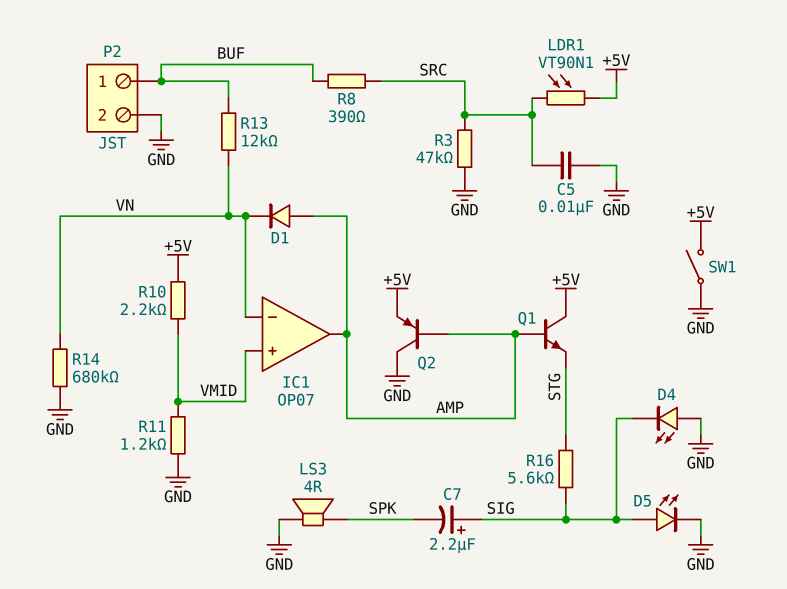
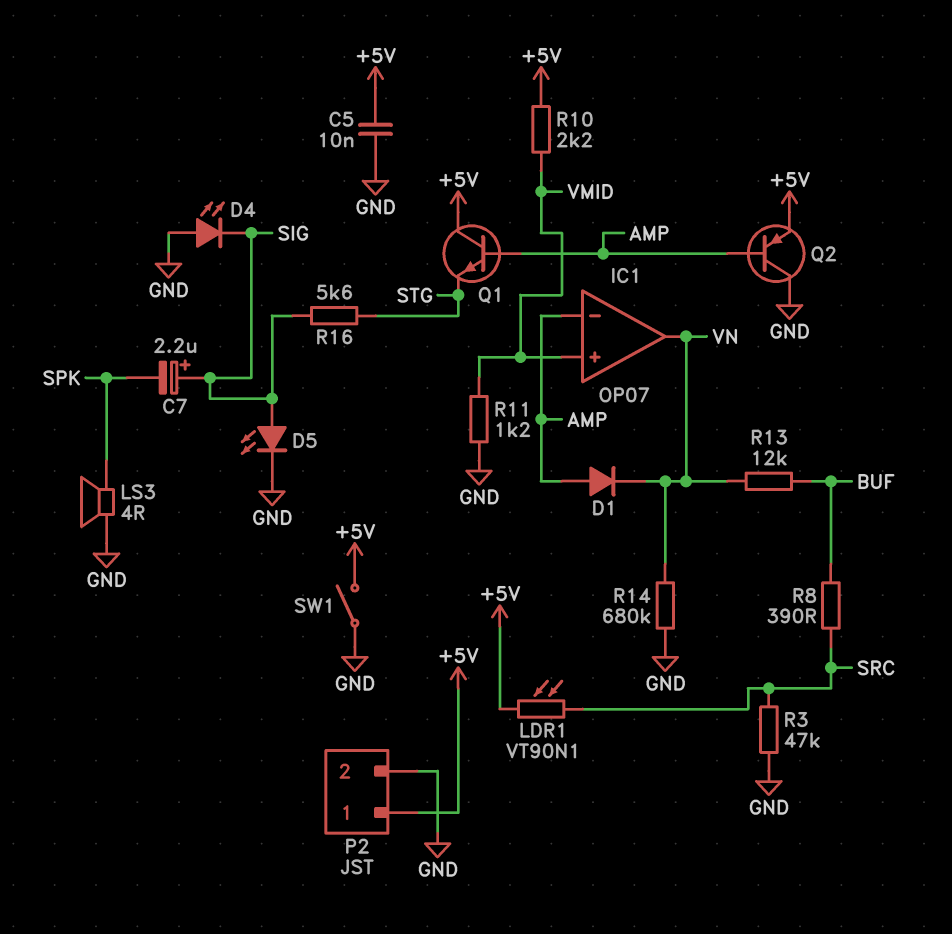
C5: 10nF (GND, SRC) -> 10nF (+5V, GND)
IC1 pin in-: VN -> AMP
IC1 pin out: AMP -> VN
P2 pin 1: BUF -> +5V

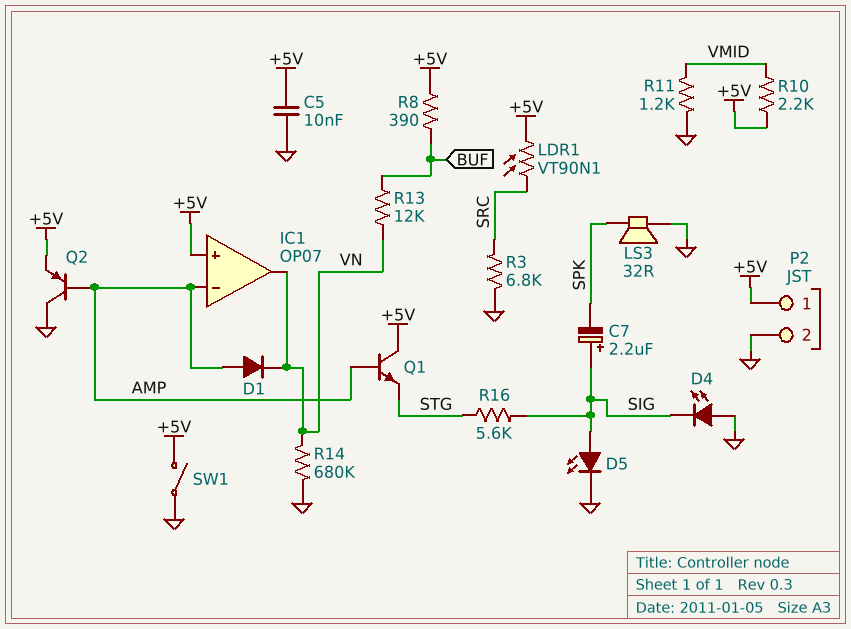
IC1 pin in+: VMID -> +5V
LS3: speaker 4R (GND, SPK) -> speaker 32R (GND, SPK)
R3: 47k (GND, SRC) -> 6.8k (GND, SRC)
R8: 390 (BUF, SRC) -> 390 (+5V, BUF)

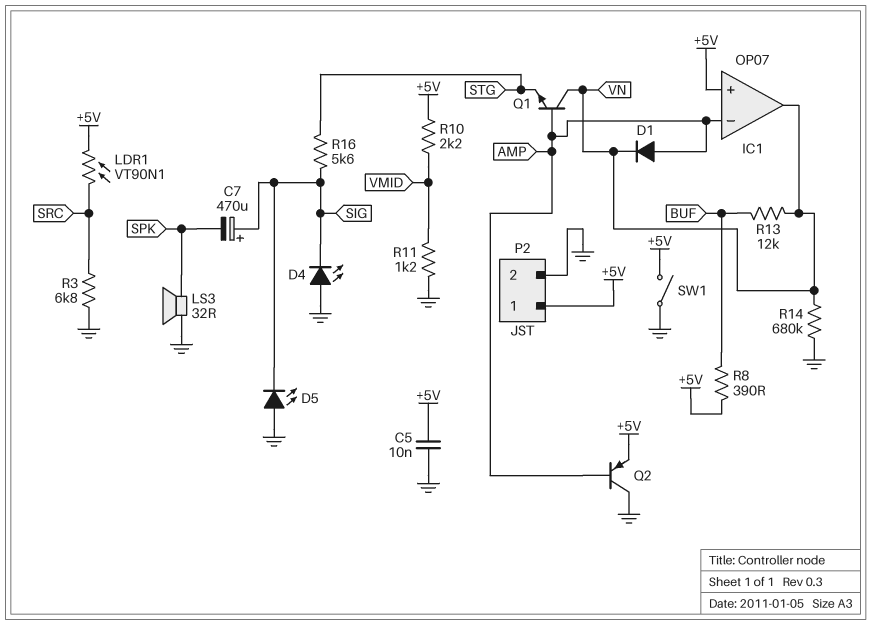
C7: 2.2uF (plus SIG, minus SPK) -> 470uF (plus SIG, minus SPK)
D5: LED (A SIG, K GND) -> LED (A GND, K SIG)
Q1: NPN (B AMP, C +5V, E STG) -> NPN (B AMP, C VN, E STG)

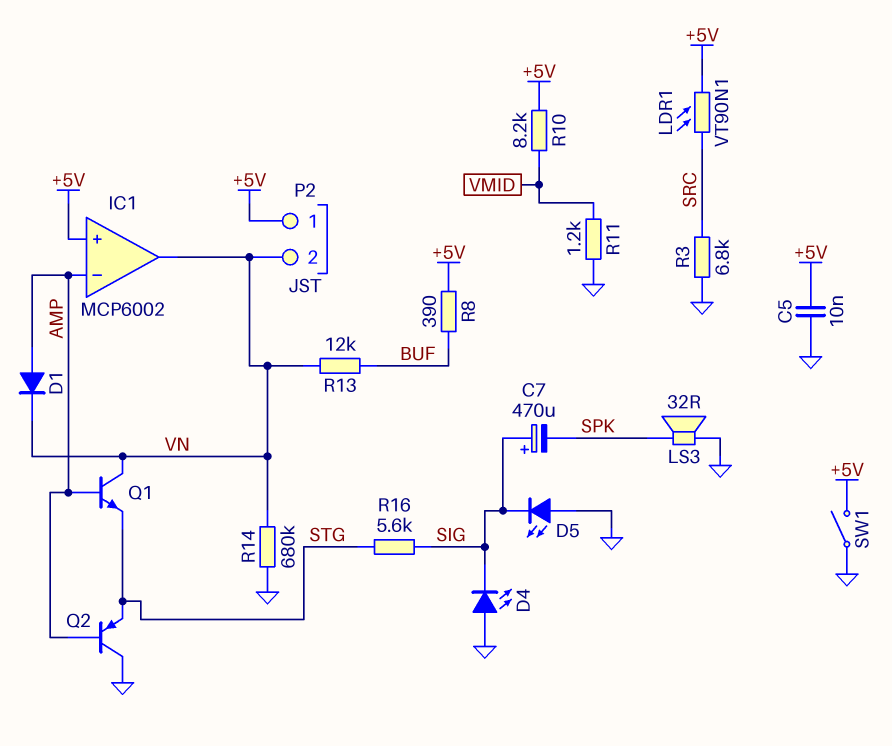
IC1: OP07 -> MCP6002
P2 pin 2: GND -> VN
Q2: PNP (B AMP, C GND, E +5V) -> PNP (B AMP, C GND, E STG)
R10: 2.2k (+5V, VMID) -> 8.2k (+5V, VMID)

